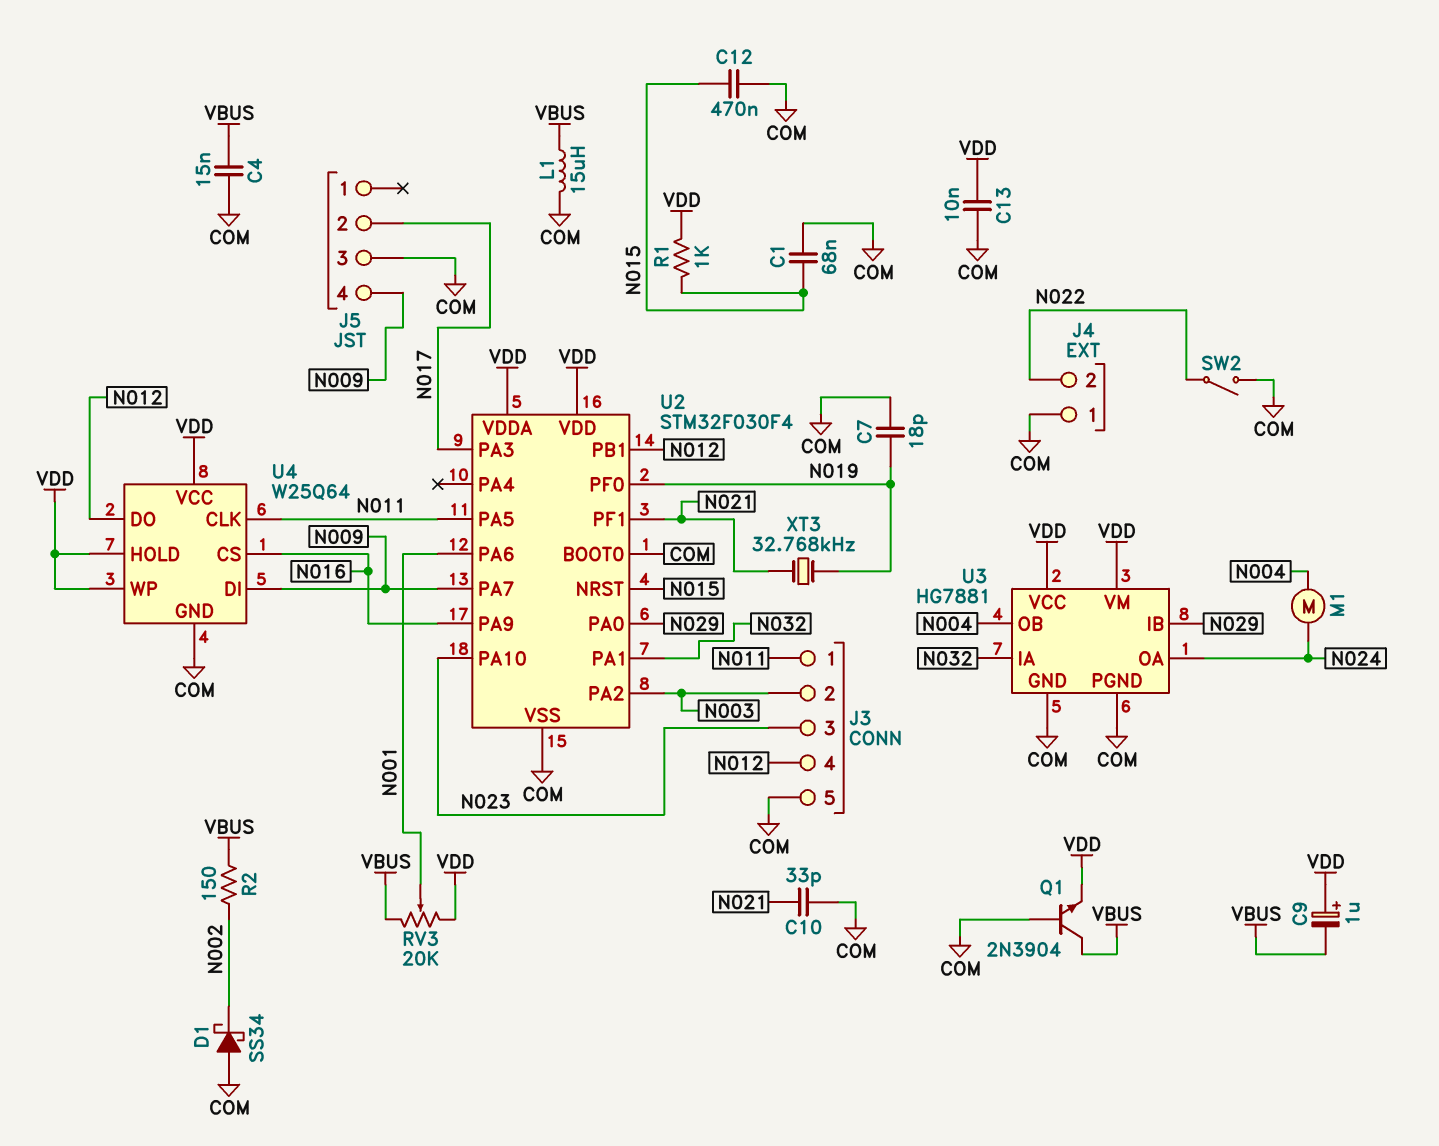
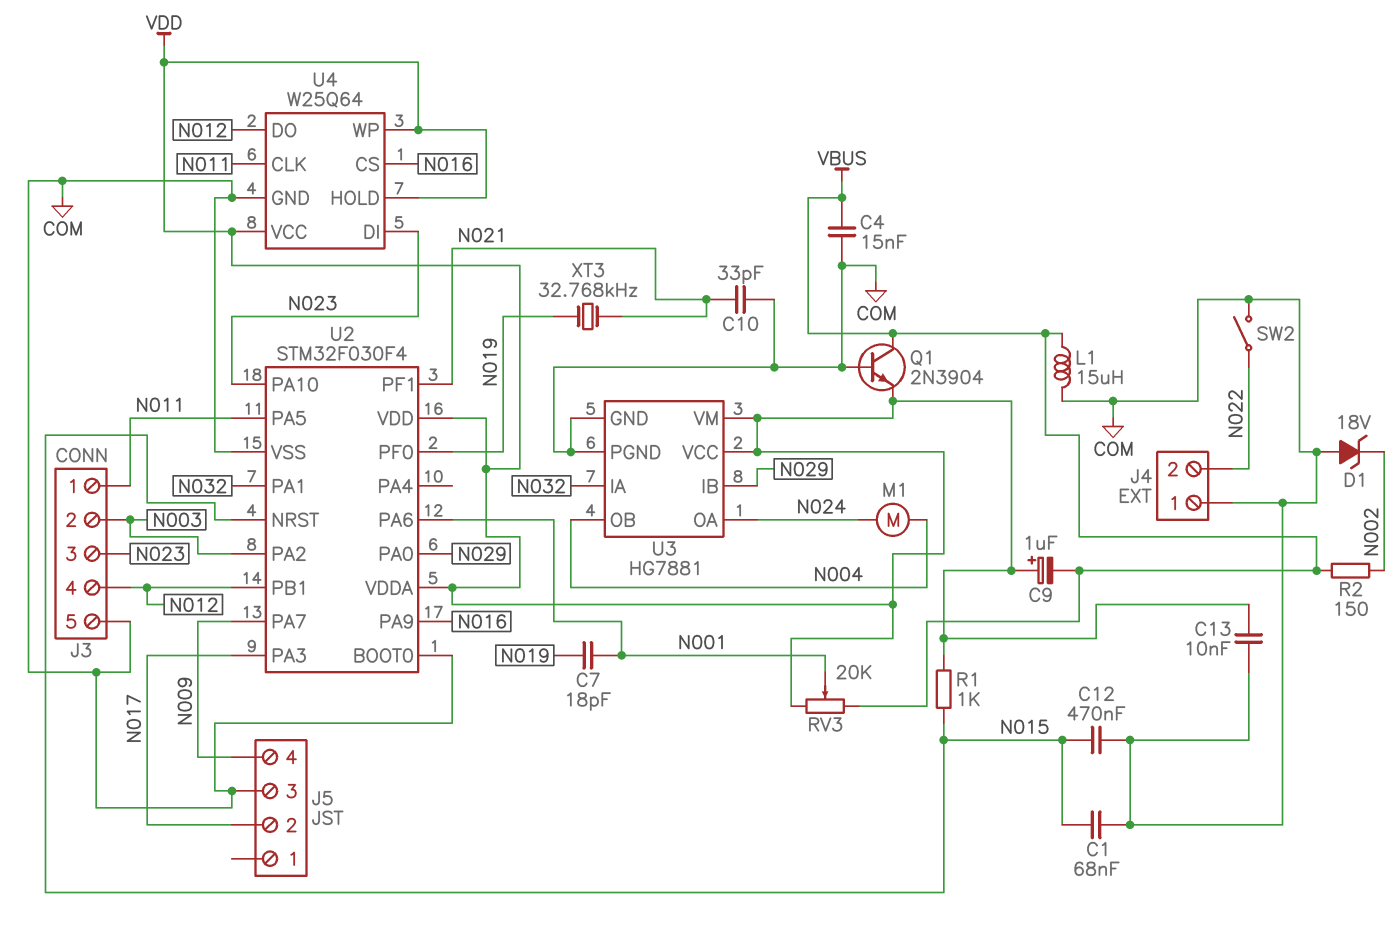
C7: 18pF (COM, N019) -> 18pF (N001, N019)
D1: schottky SS34 (A COM, K N002) -> zener 18V (A COM, K N002)
U4 pin DI: N009 -> N023

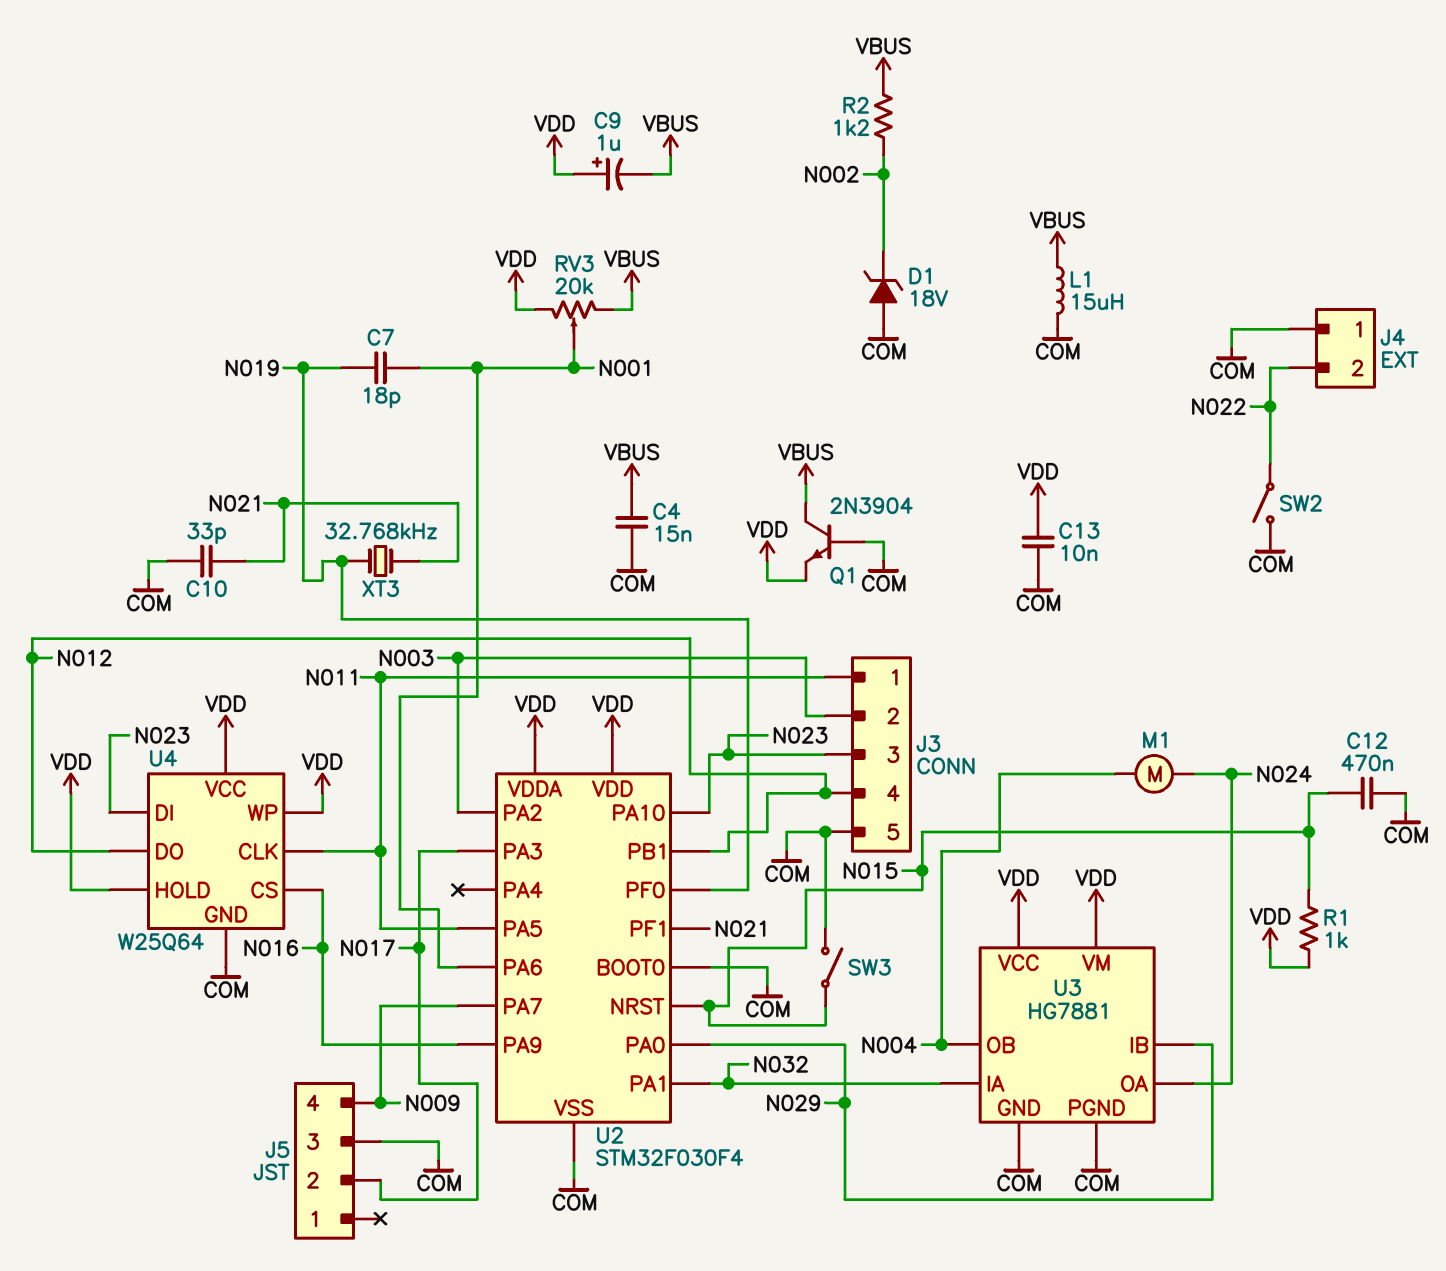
C1: 68nF (COM, N015) -> none
R2: 150 (N002, VBUS) -> 1.2k (N002, VBUS)
SW3: none -> switch (COM, N015)

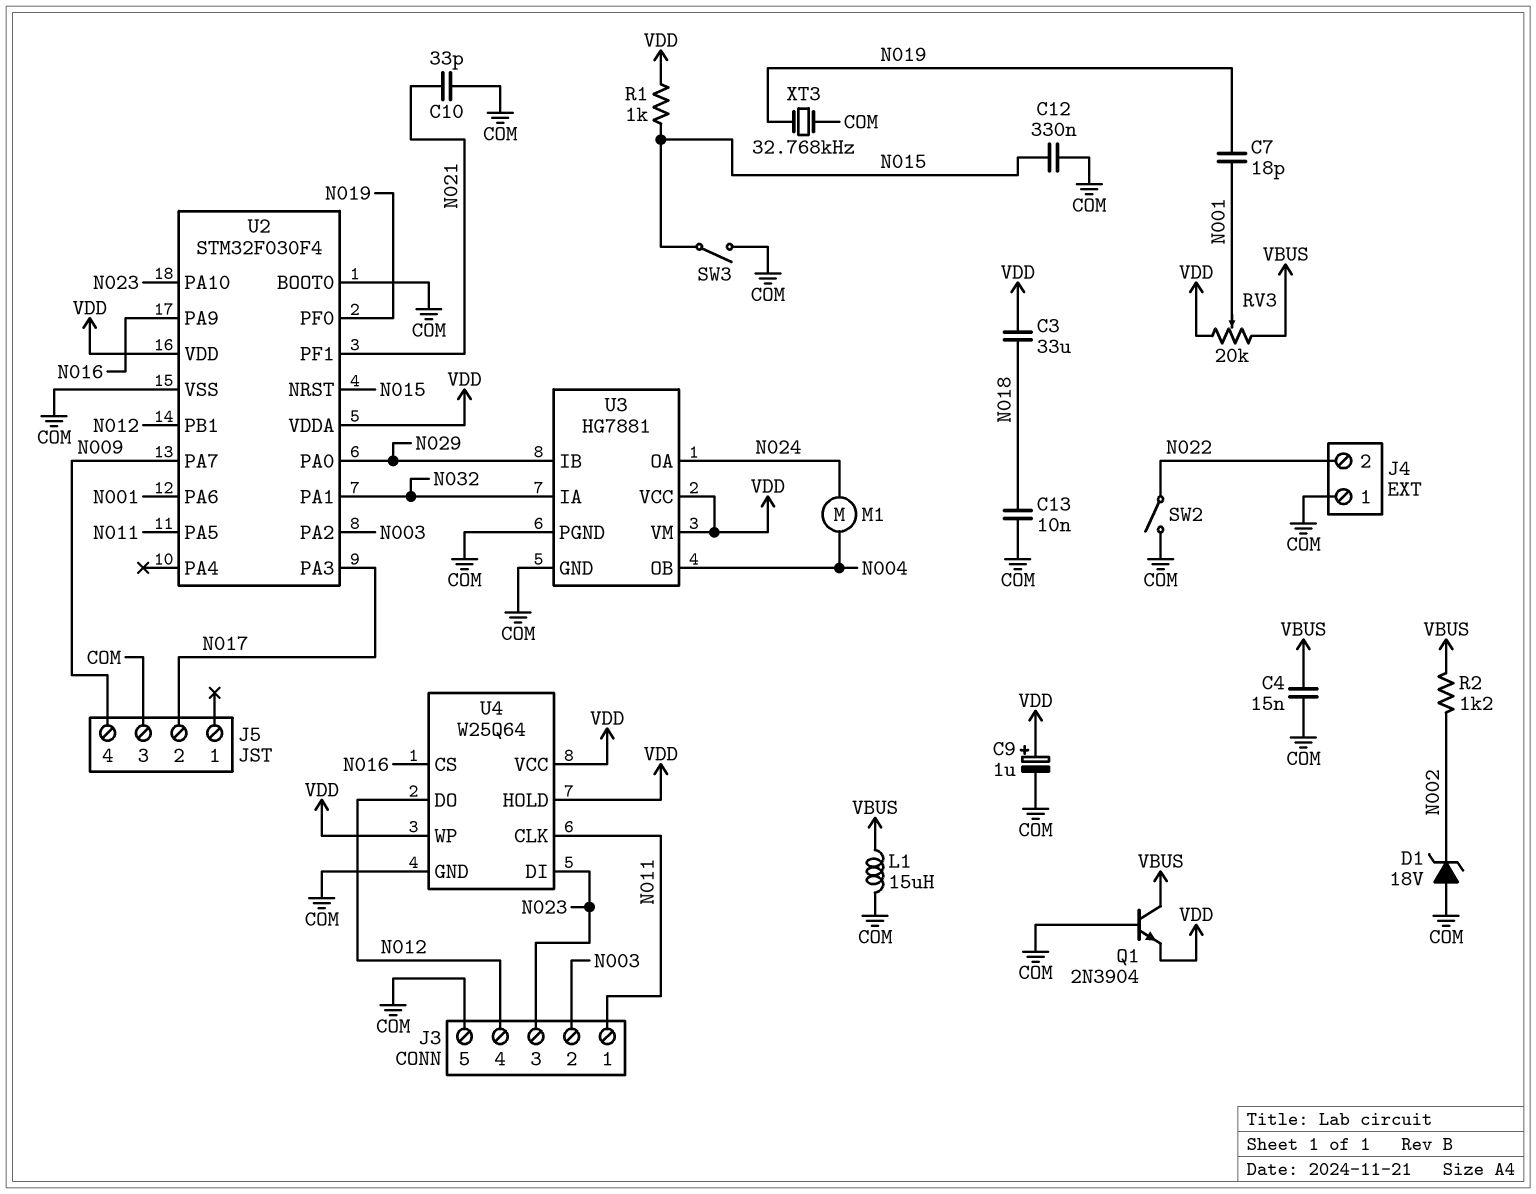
C3: none -> 33uF (N018, VDD)
C9: 1uF (plus VDD, minus VBUS) -> 1uF (plus VDD, minus COM)
C12: 470nF (COM, N015) -> 330nF (COM, N015)
C13: 10nF (COM, VDD) -> 10nF (COM, N018)
XT3: 32.768kHz (N019, N021) -> 32.768kHz (COM, N019)

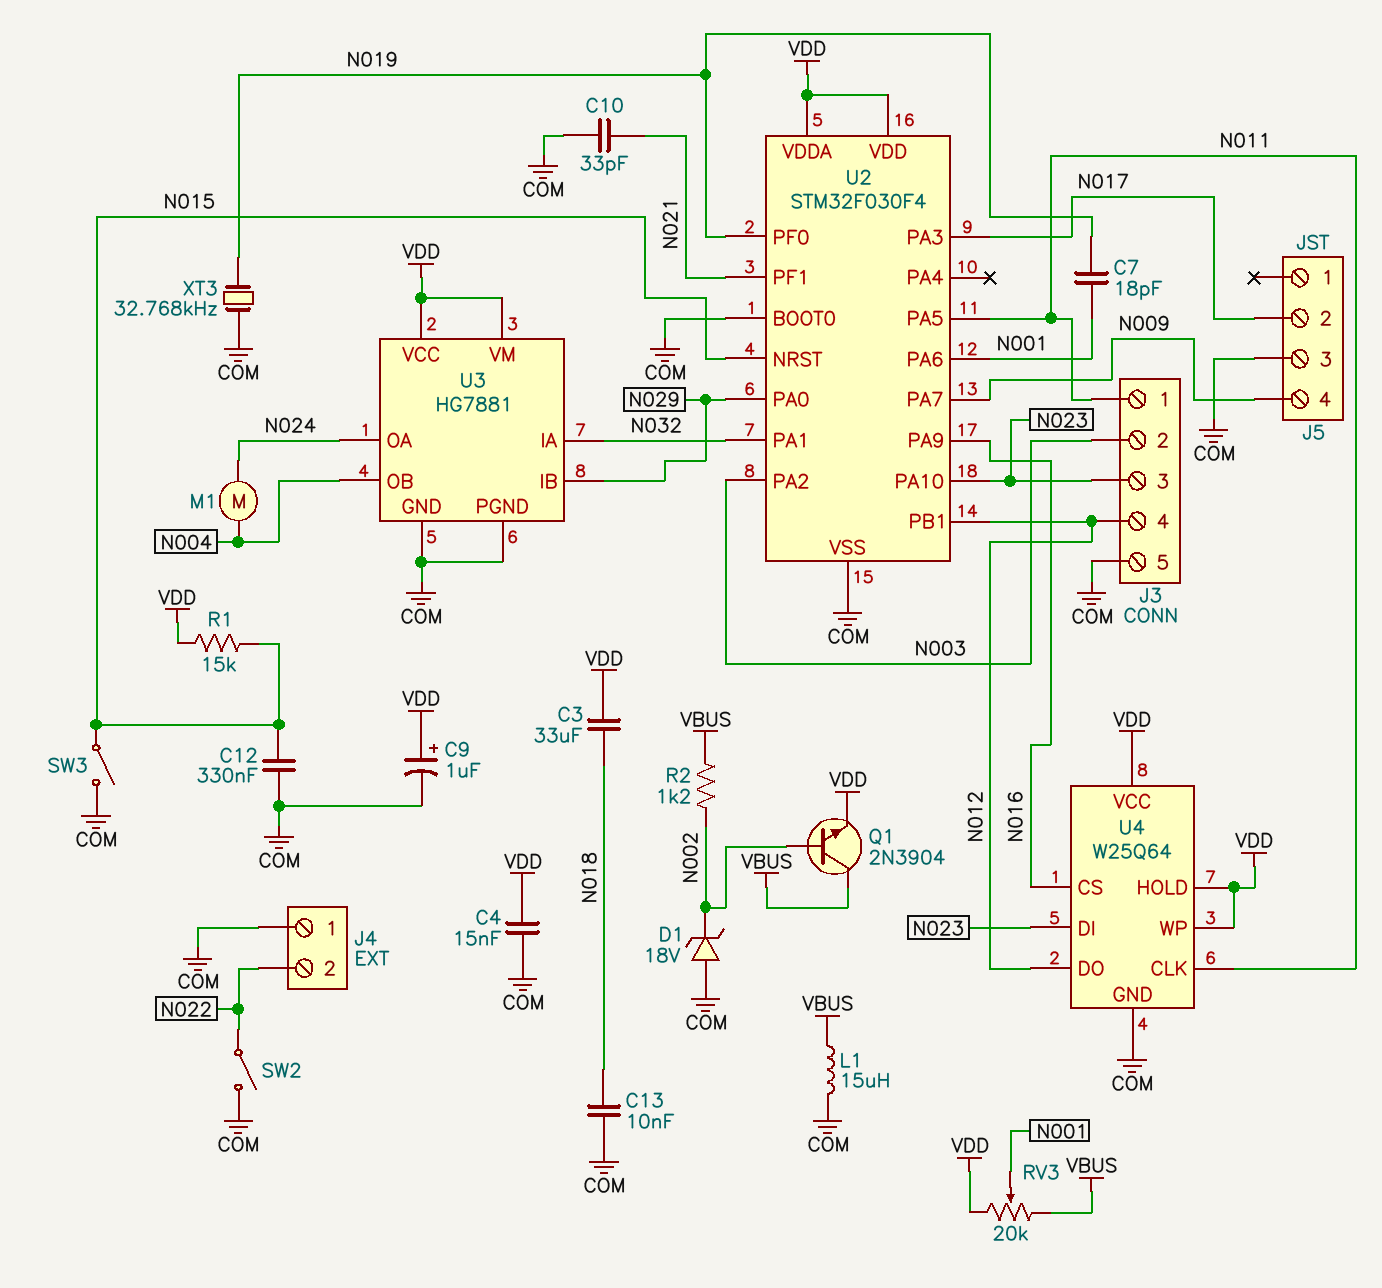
C4: 15nF (COM, VBUS) -> 15nF (COM, VDD)
Q1: NPN 2N3904 (B COM, C VBUS, E VDD) -> NPN 2N3904 (B N002, C VBUS, E VDD)
R1: 1k (N015, VDD) -> 15k (N015, VDD)

